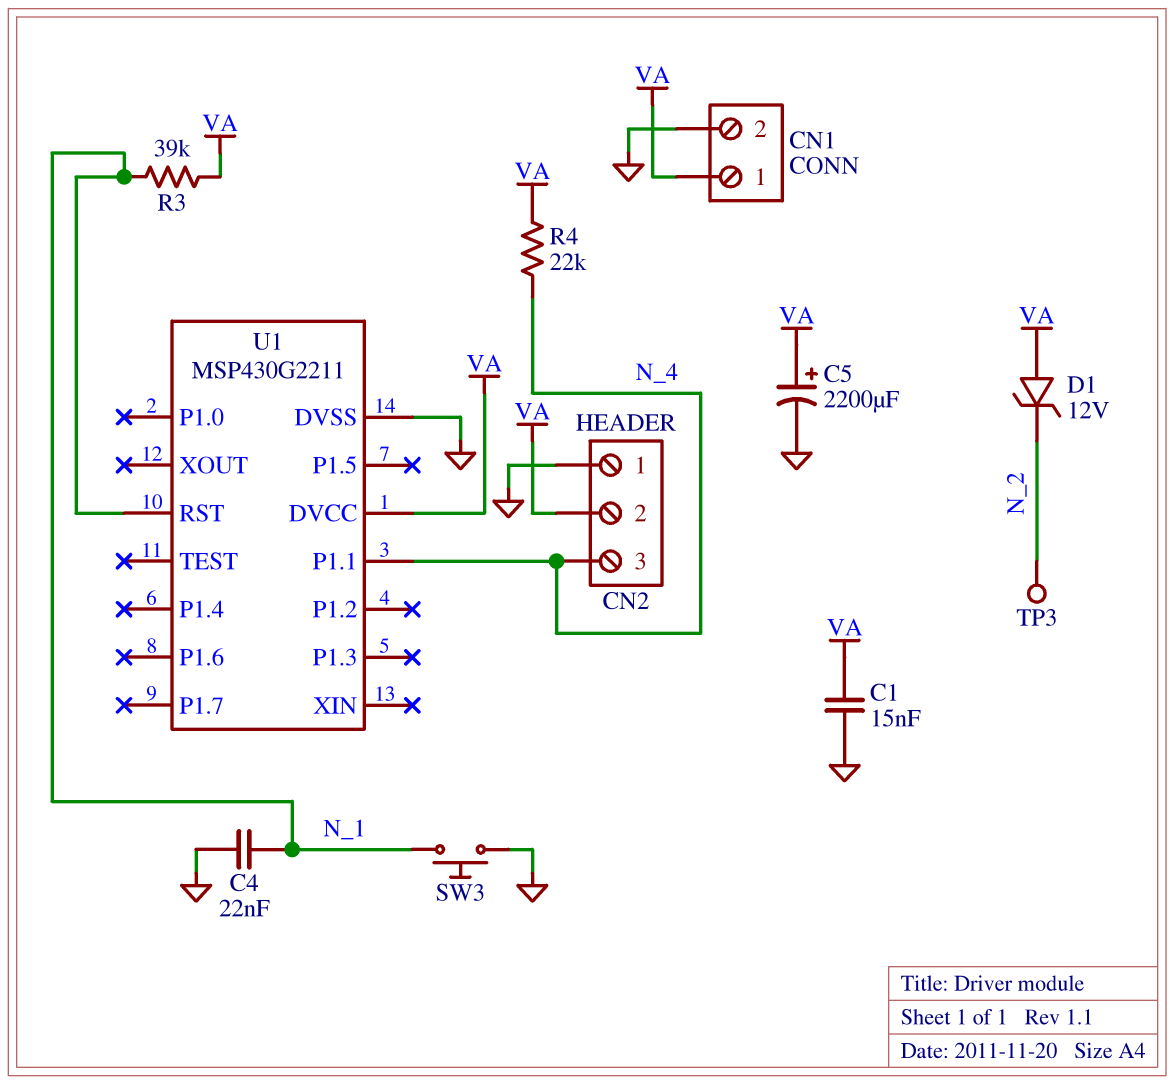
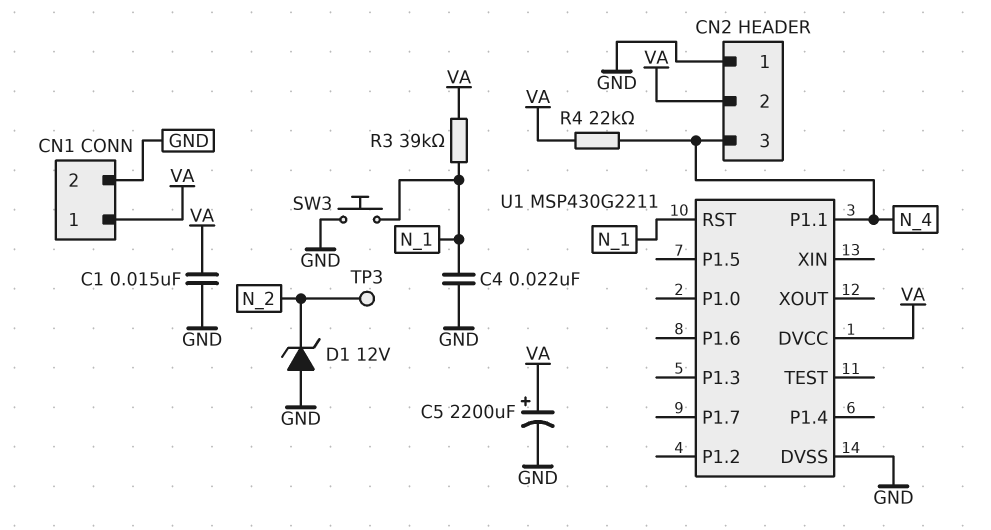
D1: zener 12V (A VA, K N_2) -> zener 12V (A GND, K N_2)

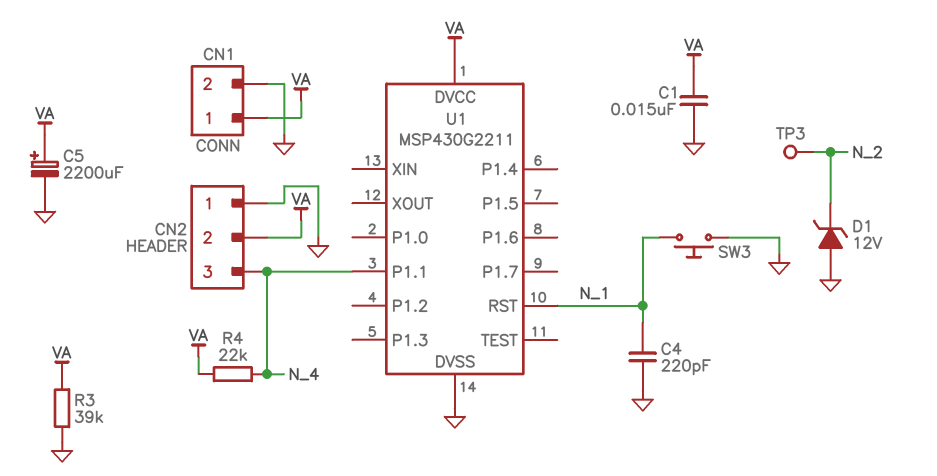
C4: 22nF (GND, N_1) -> 220pF (GND, N_1)
R3: 39k (N_1, VA) -> 39k (GND, VA)

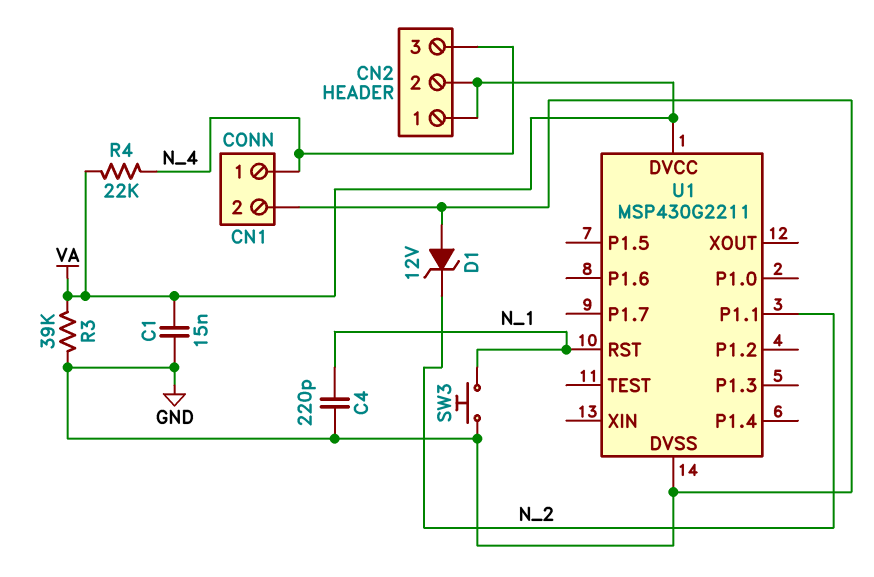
C5: 2200uF (plus VA, minus GND) -> none
CN1 pin 1: VA -> N_4
CN2 pin 1: GND -> VA
TP3: test point (N_2) -> none
U1 pin P1.1: N_4 -> N_2

